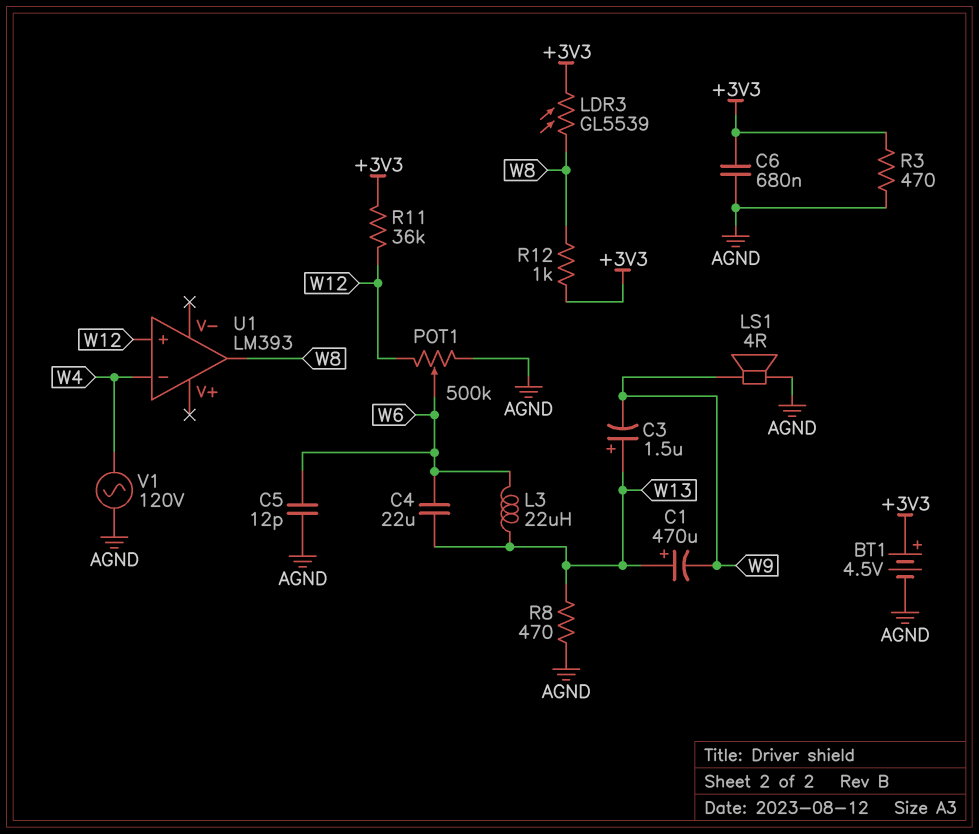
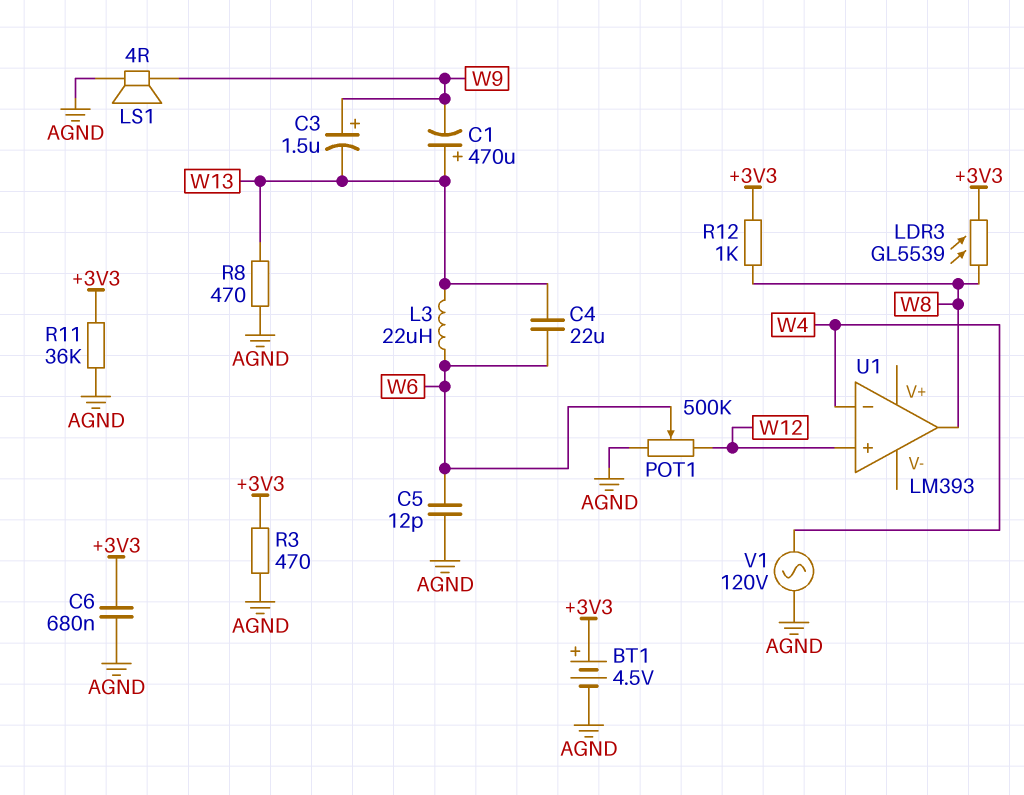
C3: 1.5uF (plus W13, minus W9) -> 1.5uF (plus W9, minus W13)
R11: 36k (+3V3, W12) -> 36k (+3V3, AGND)

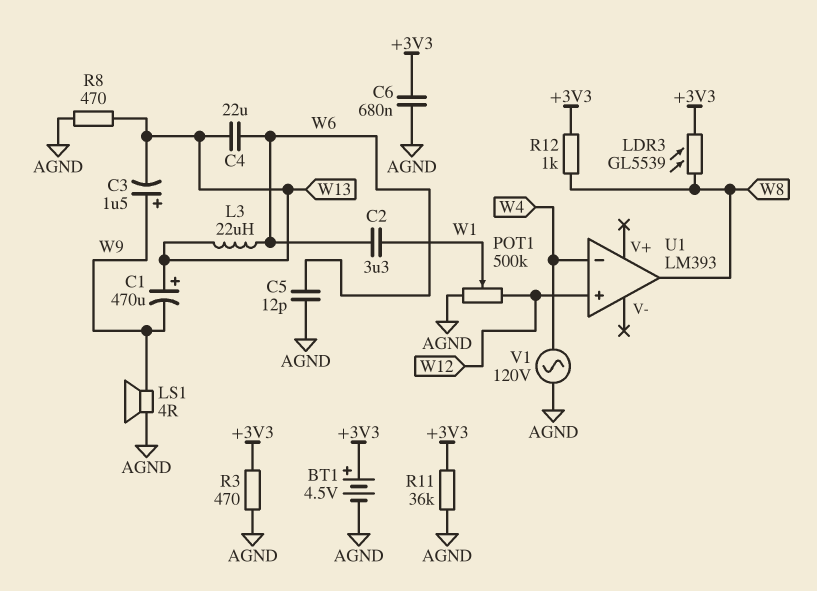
C2: none -> 3.3uF (W1, W6)
POT1: 500k (AGND, W12, wiper W6) -> 500k (AGND, W12, wiper W1)

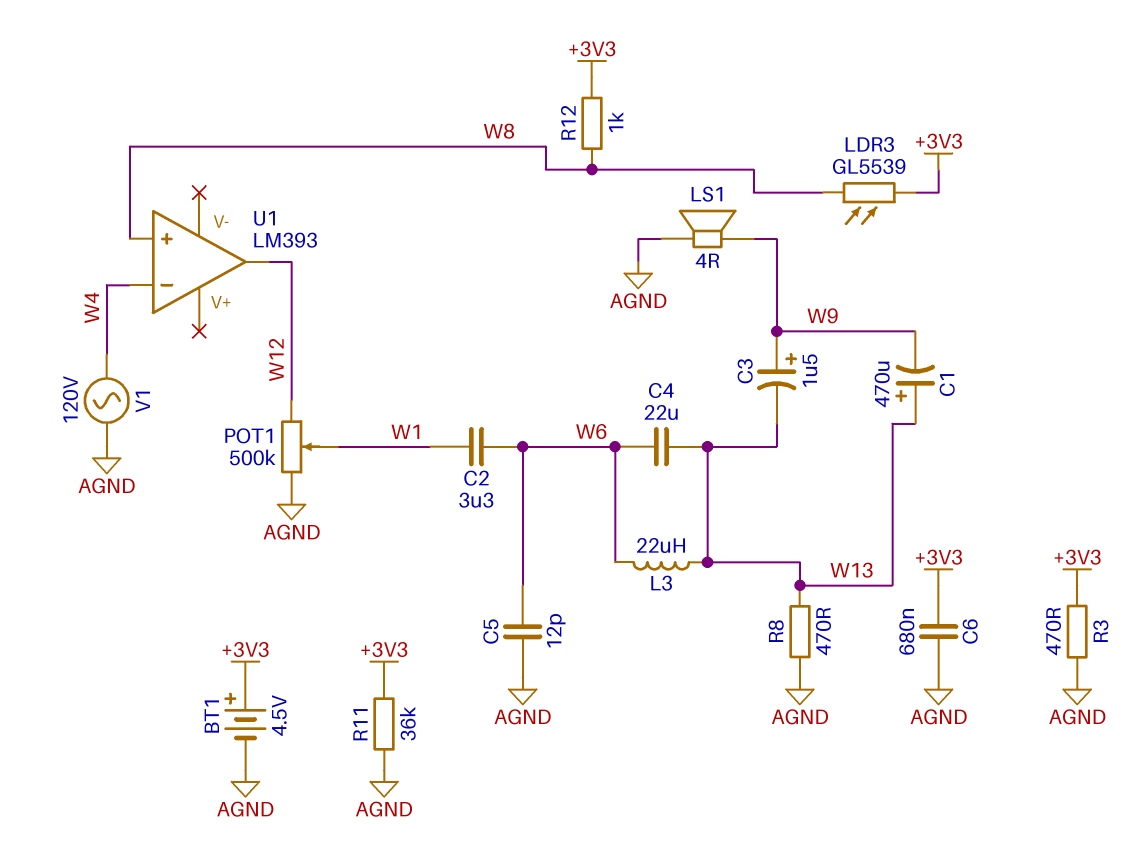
U1 pin in+: W12 -> W8
U1 pin out: W8 -> W12

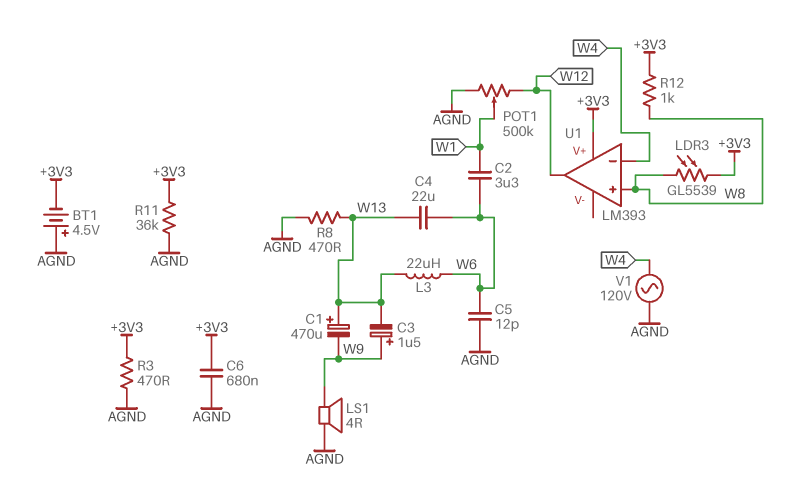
BT1: 4.5V (plus +3V3, minus AGND) -> 4.5V (plus AGND, minus +3V3)
U1 pin V+: none -> +3V3

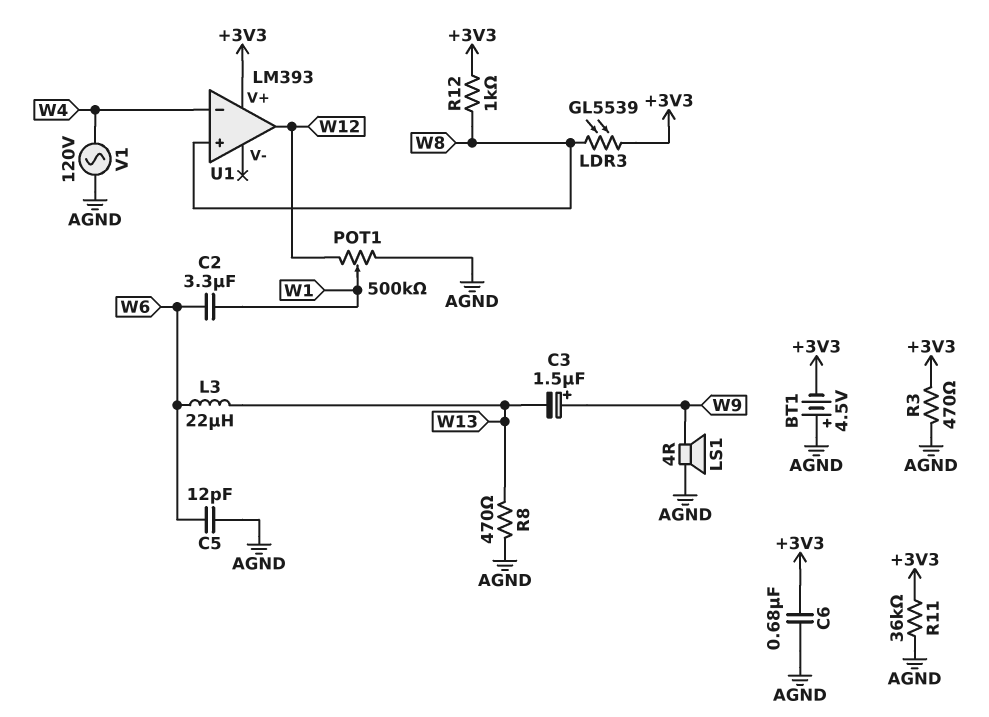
C1: 470uF (plus W13, minus W9) -> none
C4: 22uF (W6, W13) -> none

